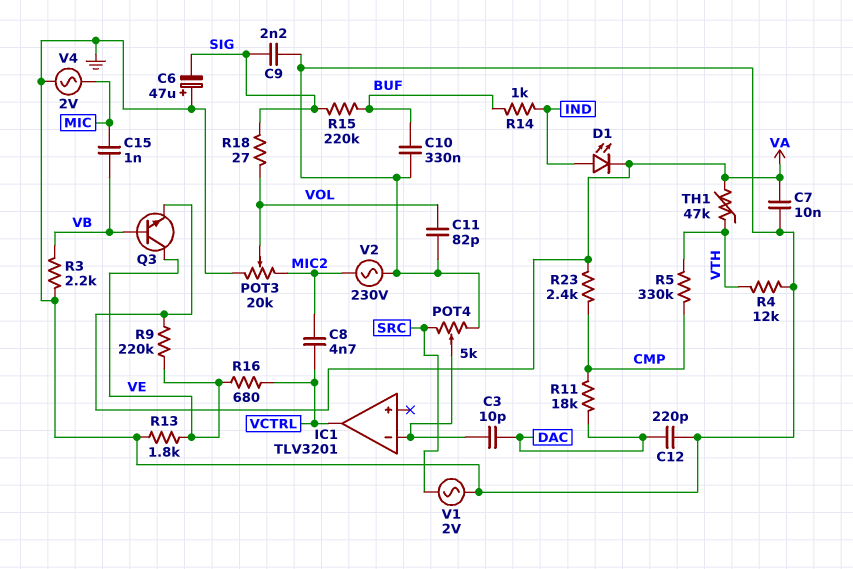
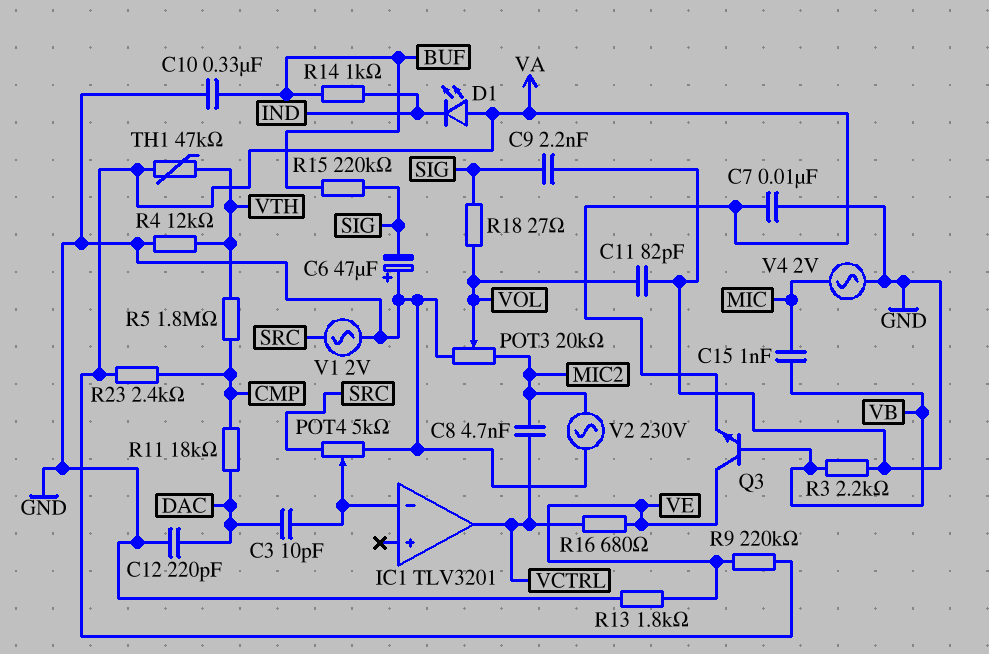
D1: LED (A IND, K VA) -> LED (A VA, K IND)
R5: 330k (CMP, VTH) -> 1.8M (CMP, VTH)

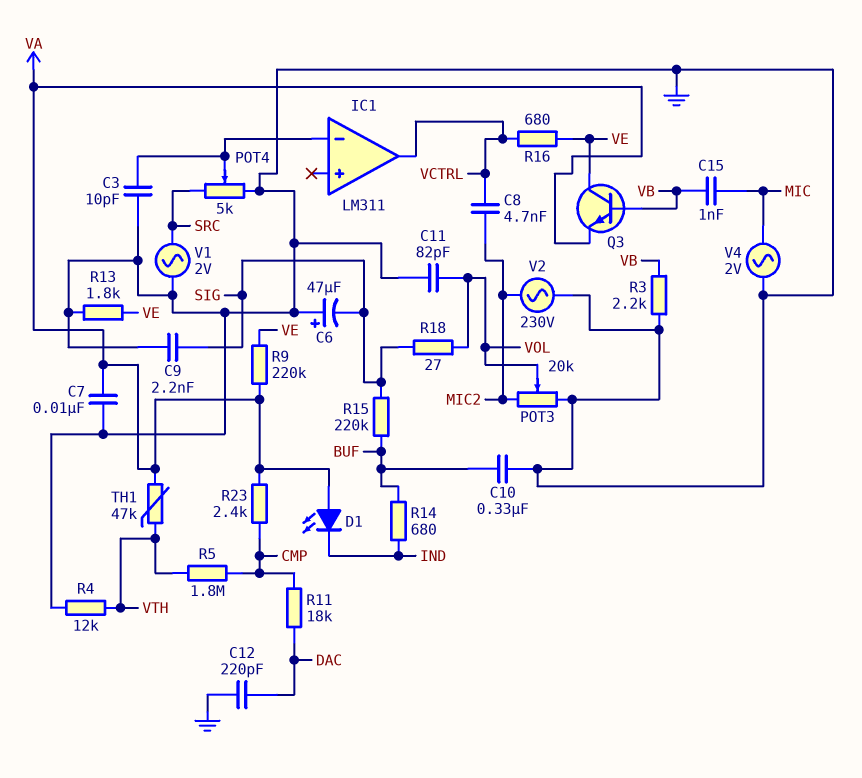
C3: 10pF (DAC, IC1/in-) -> 10pF (GND, IC1/in-)
IC1: TLV3201 -> LM311
R14: 1k (BUF, IND) -> 680 (BUF, IND)

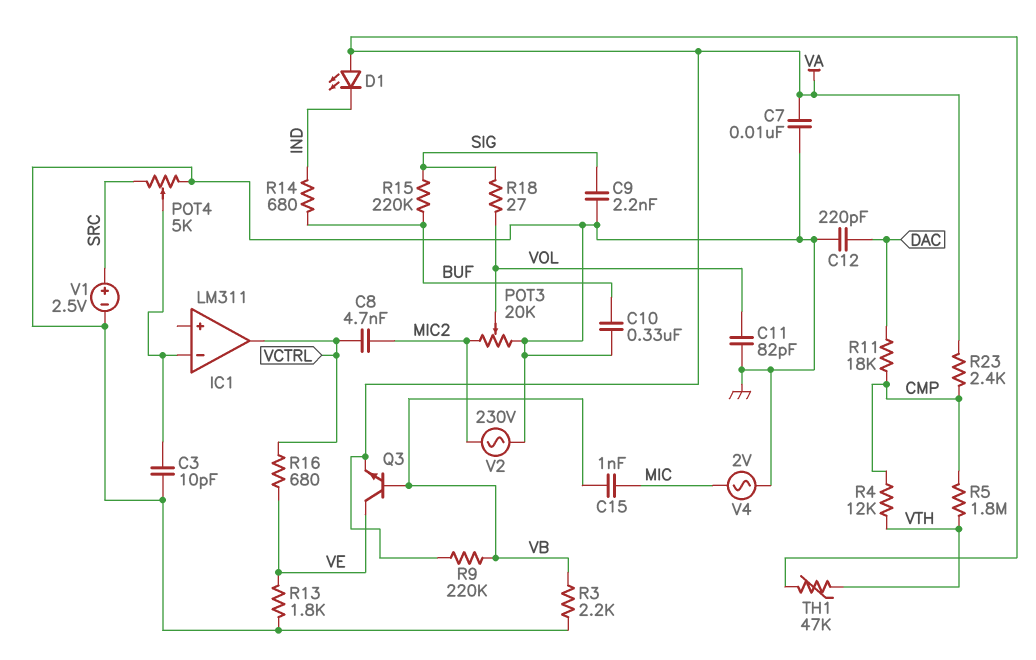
C6: 47uF (plus GND, minus SIG) -> none
R4: 12k (GND, VTH) -> 12k (CMP, VTH)
R9: 220k (VA, VE) -> 220k (VA, VB)
V1: AC 2V (GND, SRC) -> 2.5V (plus SRC, minus GND)

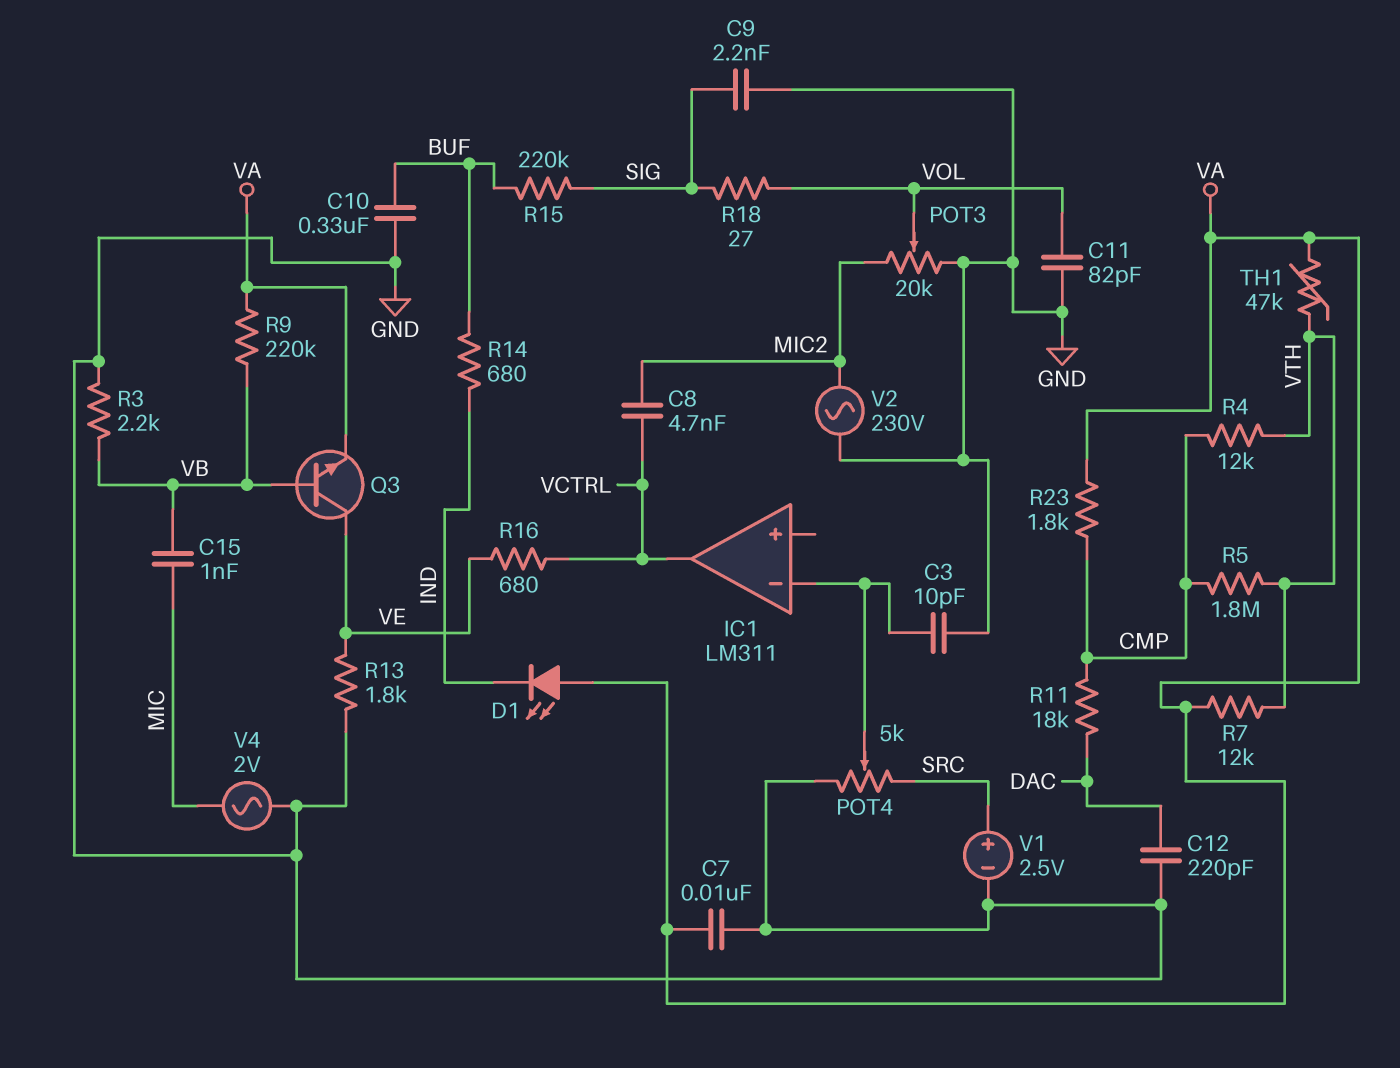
R7: none -> 12k (VA, VTH)
R23: 2.4k (CMP, VA) -> 1.8k (CMP, VA)

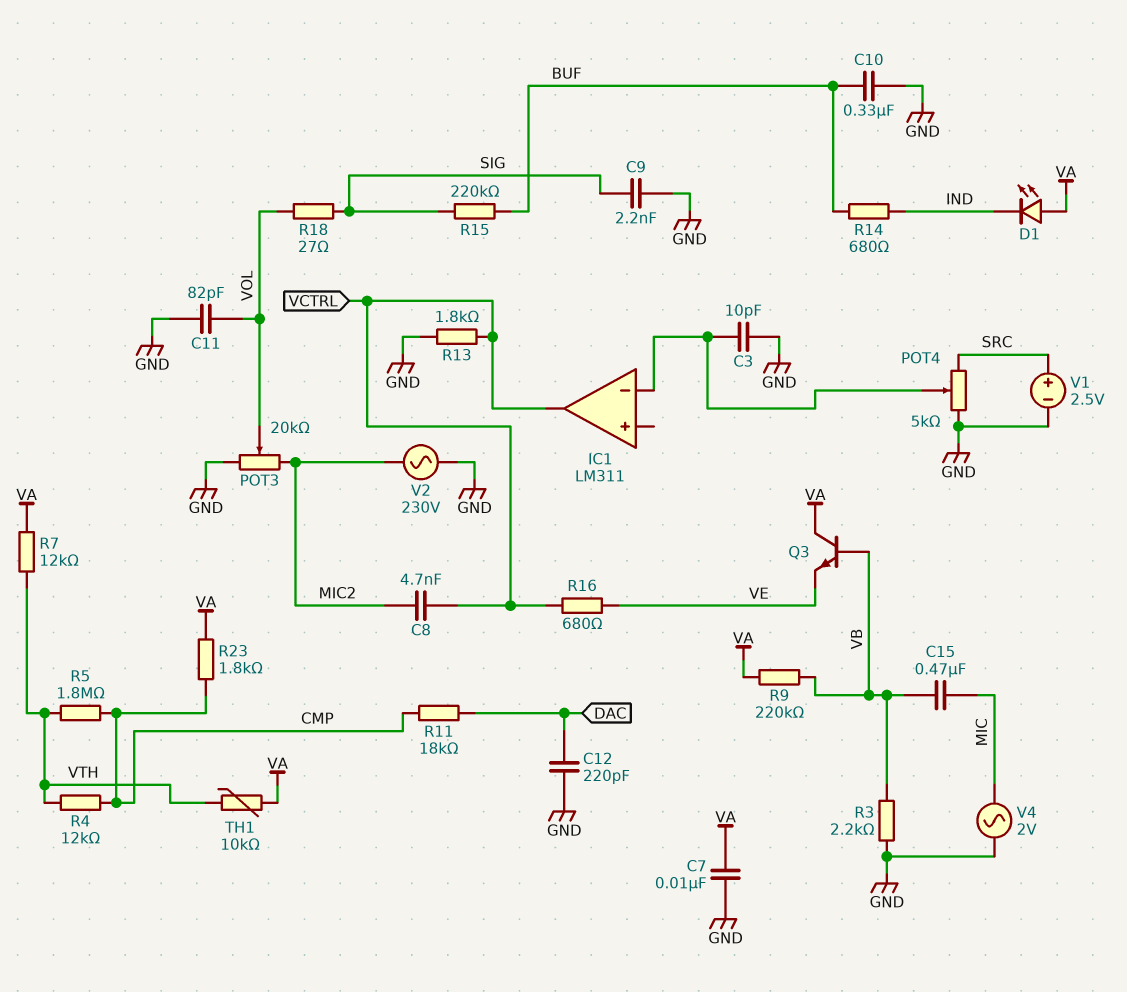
C15: 1nF (MIC, VB) -> 470nF (MIC, VB)
Q3: NPN (B VB, C VE, E VA) -> NPN (B VB, C VA, E VE)
R13: 1.8k (GND, VE) -> 1.8k (GND, VCTRL)
TH1: 47k (VA, VTH) -> 10k (VA, VTH)

